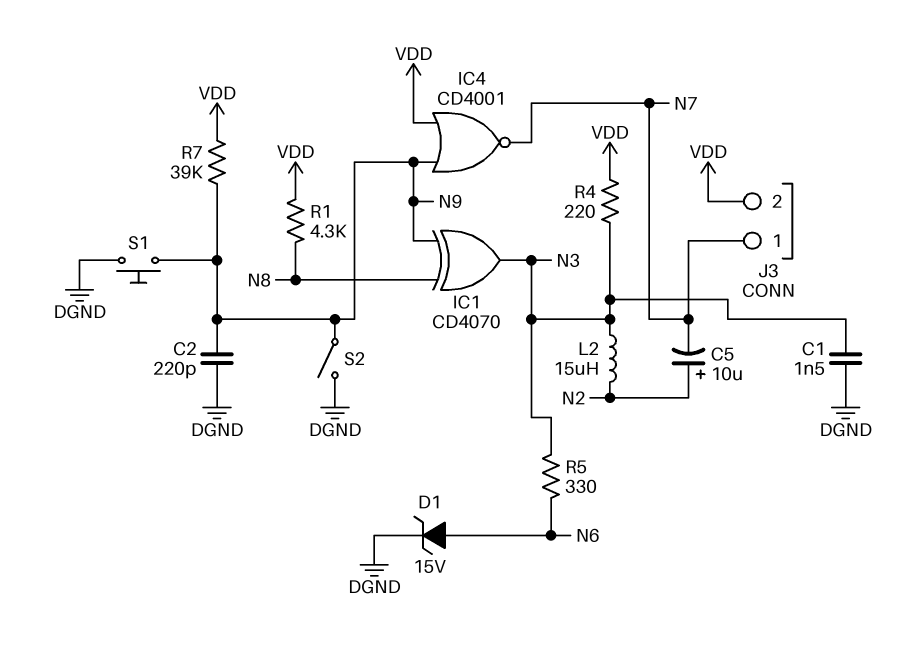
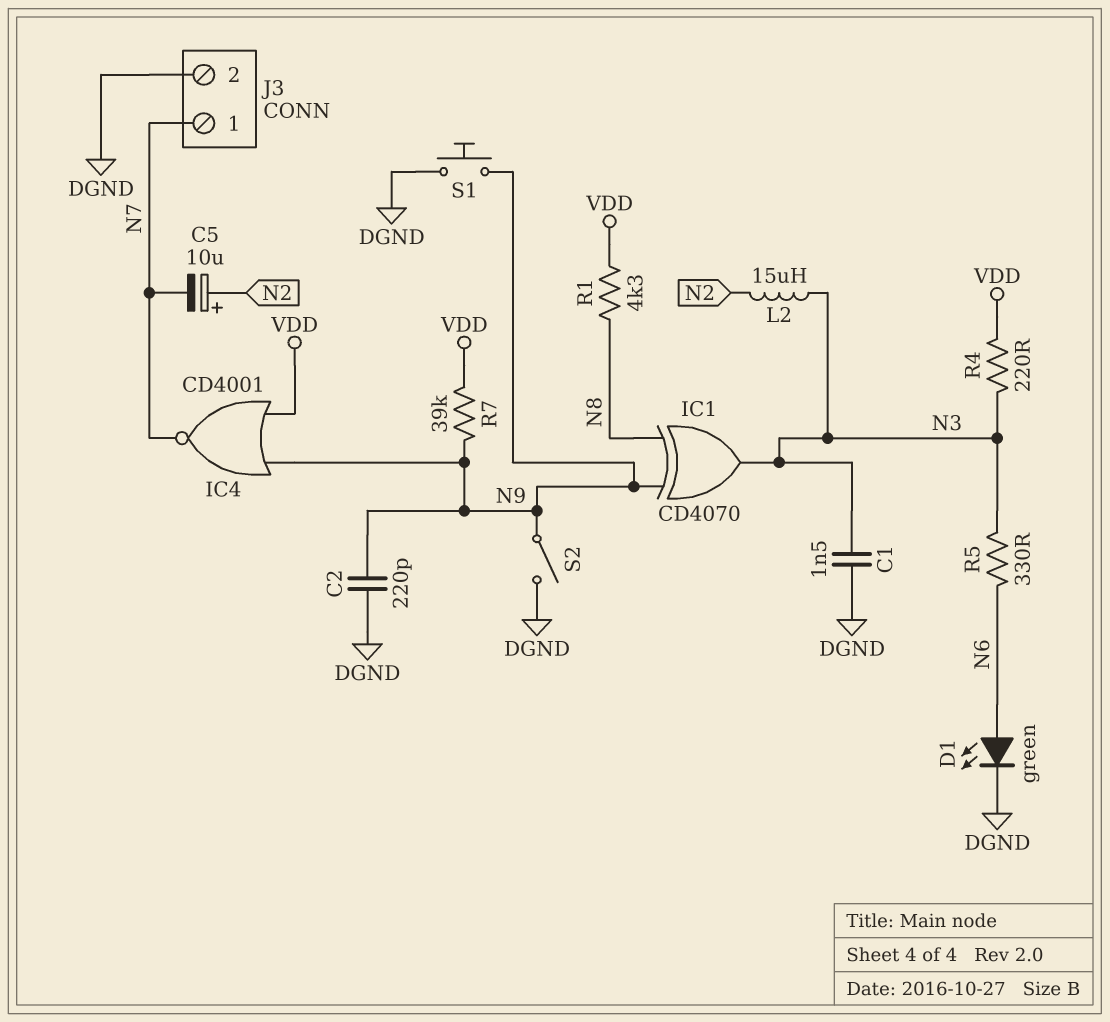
D1: zener 15V (A N6, K DGND) -> LED green (A N6, K DGND)
J3 pin 2: VDD -> DGND

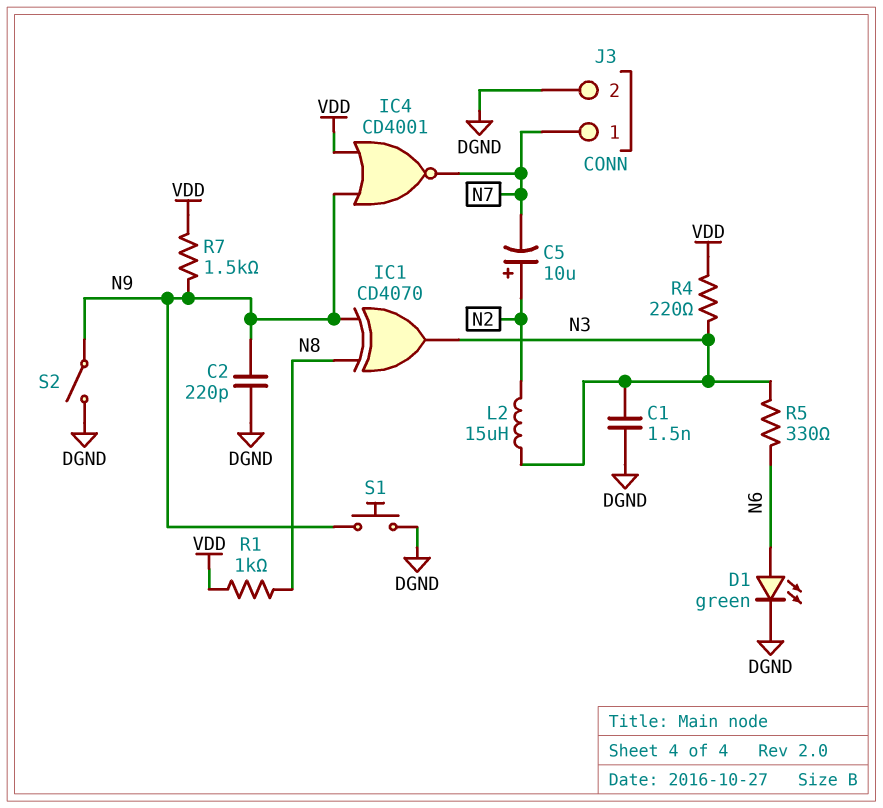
R1: 4.3k (N8, VDD) -> 1k (N8, VDD)
R7: 39k (N9, VDD) -> 1.5k (N9, VDD)

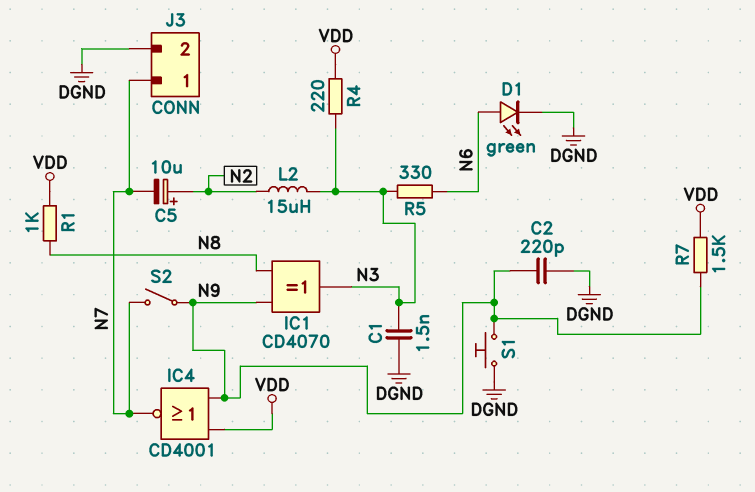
S2: switch (DGND, N9) -> switch (N7, N9)

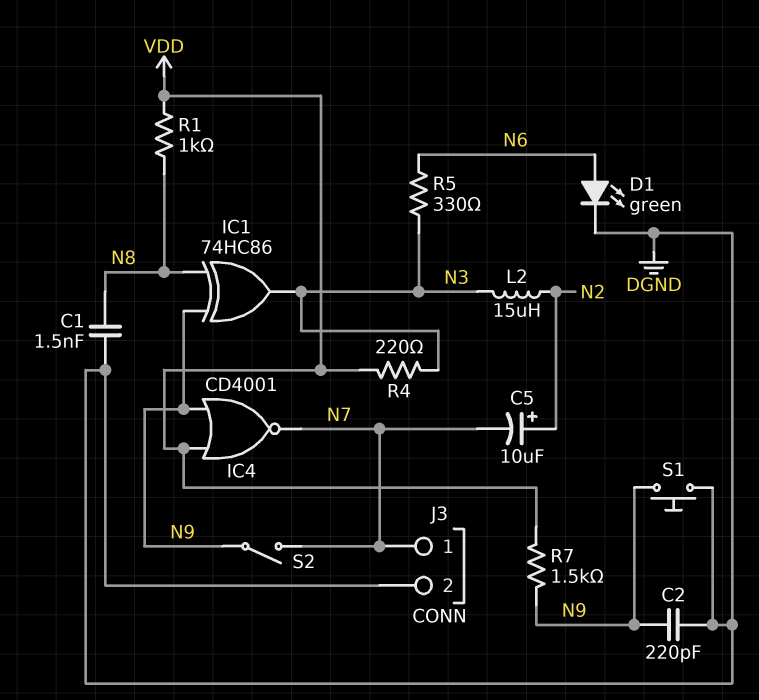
C1: 1.5nF (DGND, N3) -> 1.5nF (DGND, N8)
IC1: XOR CD4070 (in N8, in N9, out N3) -> XOR 74HC86 (in N8, in N9, out N3)

